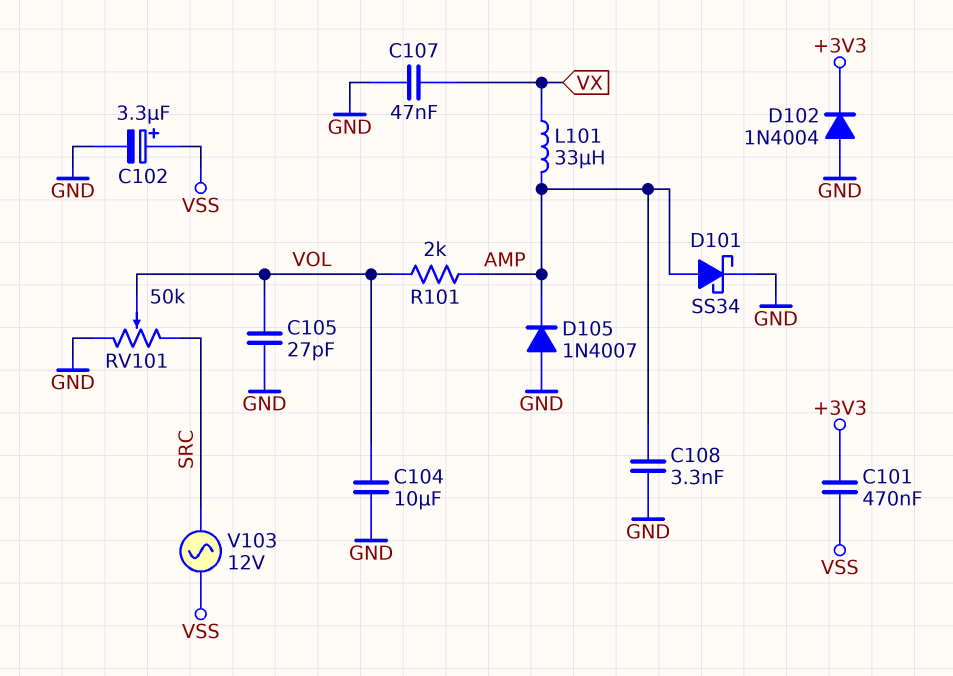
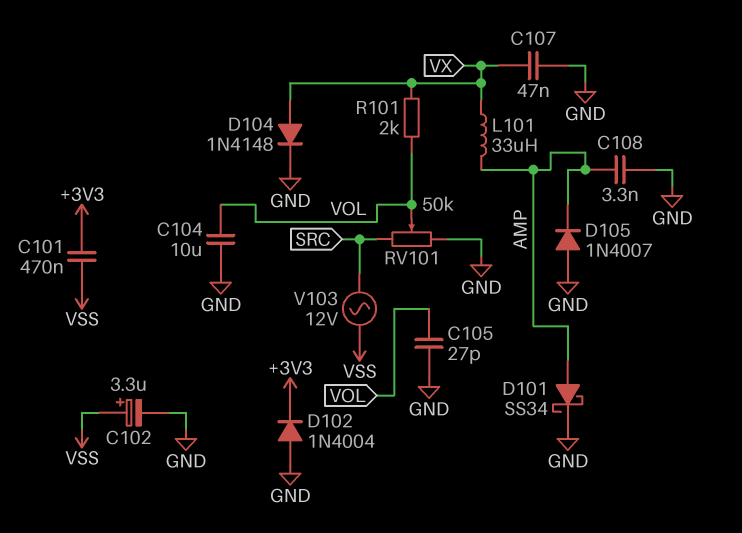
D104: none -> diode 1N4148 (A VX, K GND)
R101: 2k (AMP, VOL) -> 2k (VOL, VX)

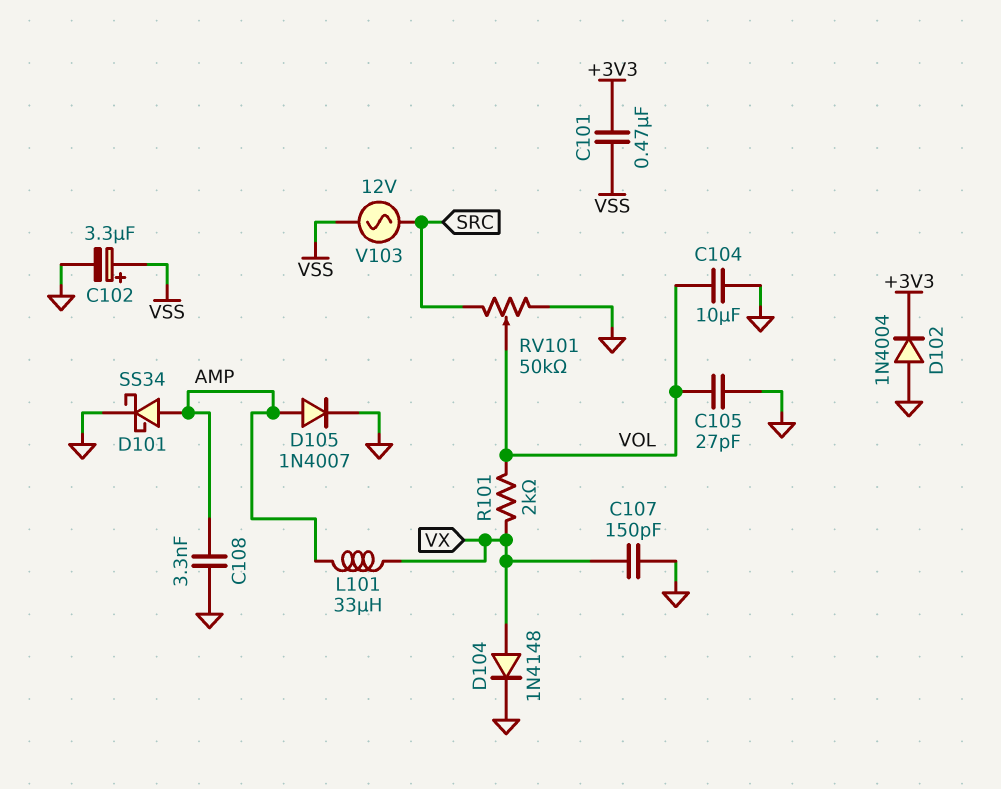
C107: 47nF (GND, VX) -> 150pF (GND, VX)
D105: diode 1N4007 (A GND, K AMP) -> diode 1N4007 (A AMP, K GND)

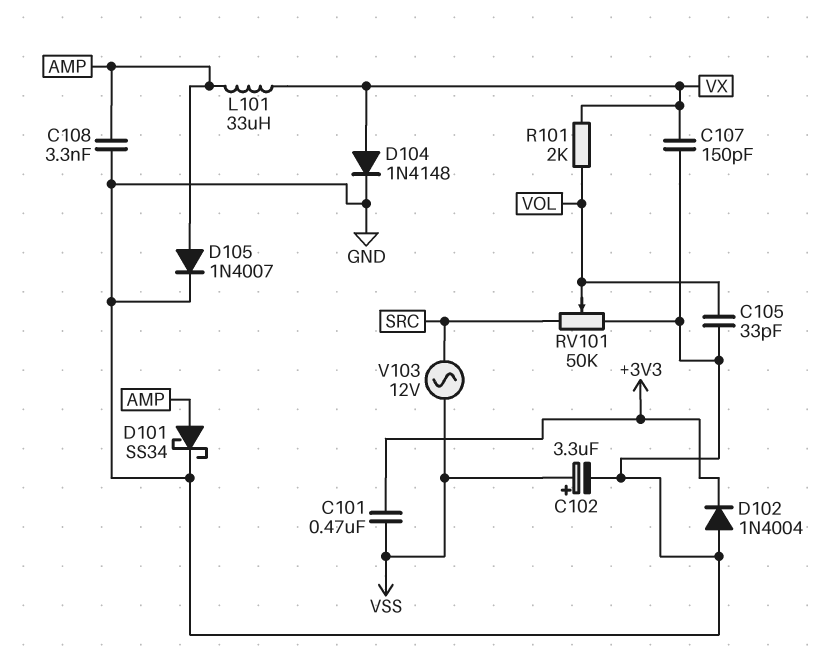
C104: 10uF (GND, VOL) -> none
C105: 27pF (GND, VOL) -> 33pF (GND, VOL)

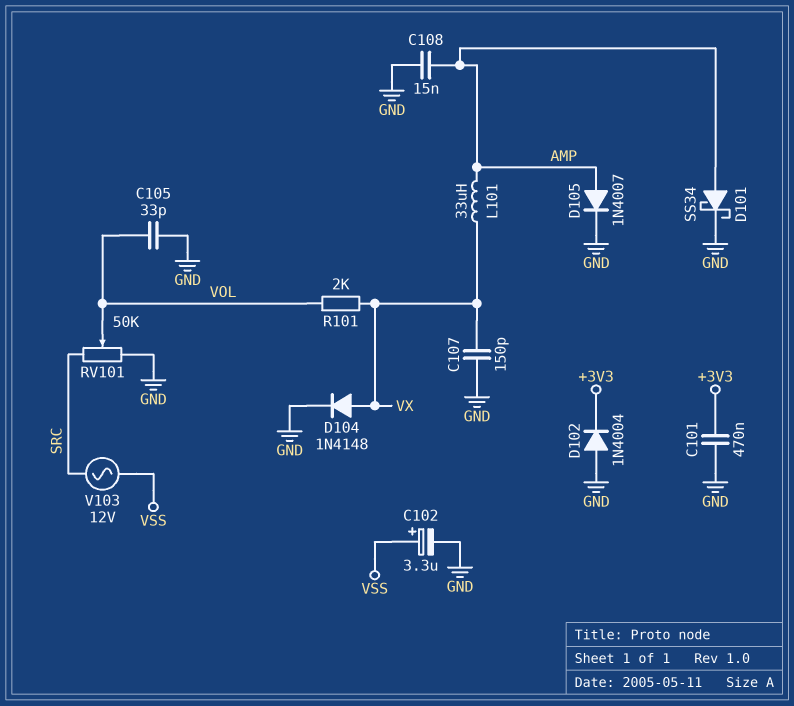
C101: 470nF (+3V3, VSS) -> 470nF (+3V3, GND)
C108: 3.3nF (AMP, GND) -> 15nF (AMP, GND)

